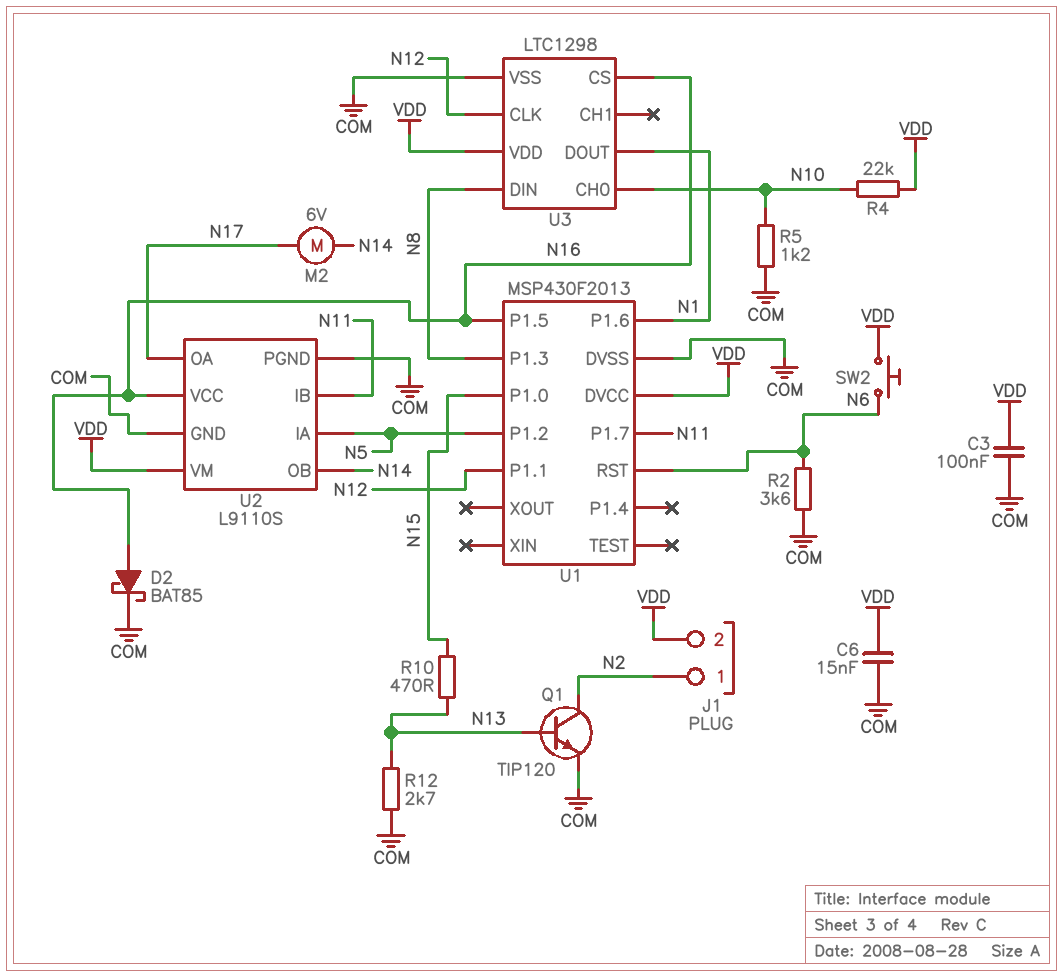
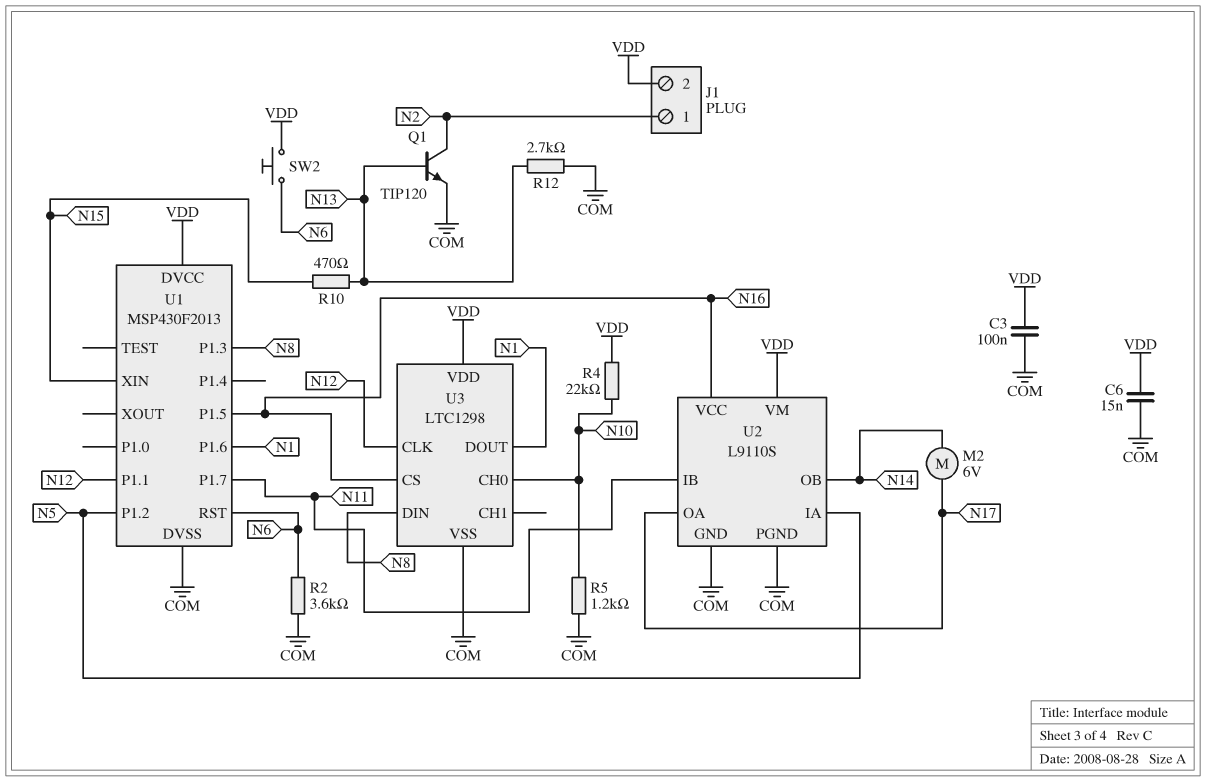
D2: schottky BAT85 (A N16, K COM) -> none
U1 pin P1.0: N15 -> none
U1 pin XIN: none -> N15

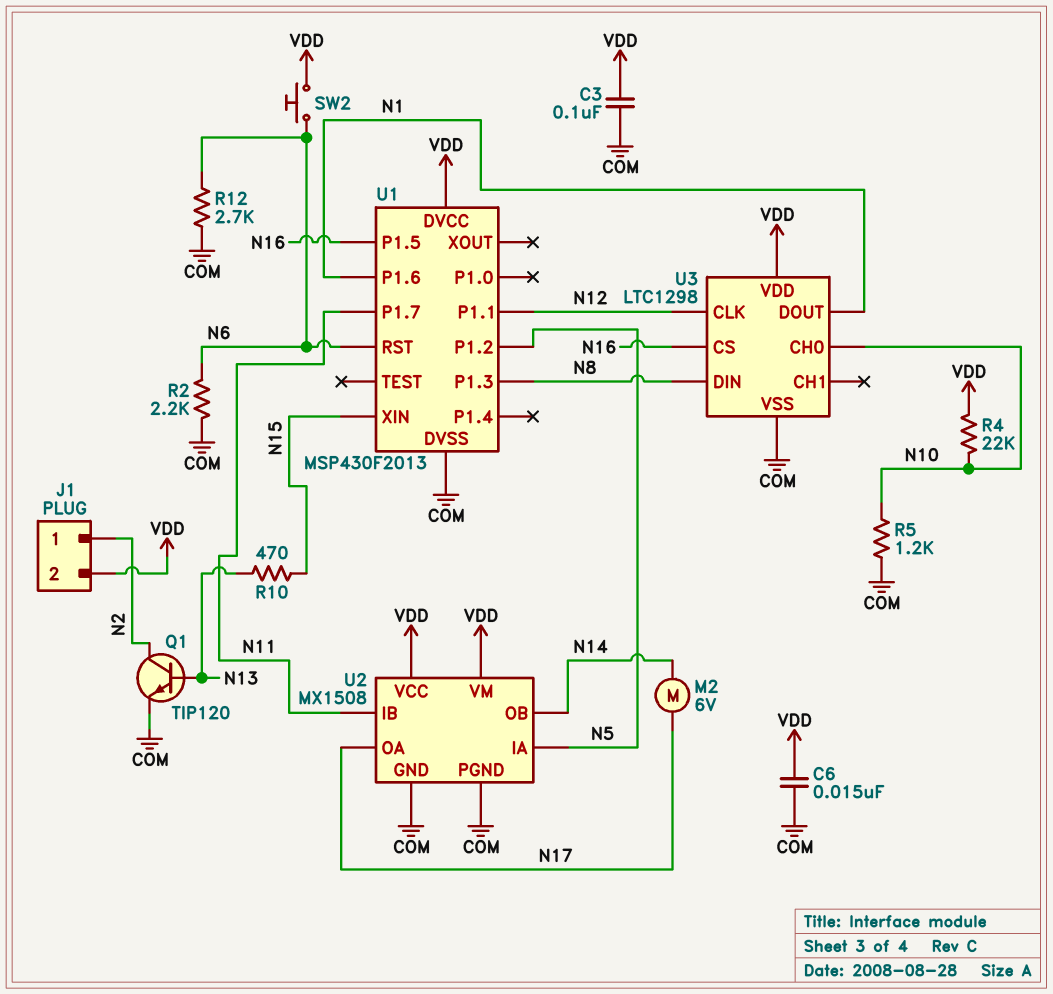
R2: 3.6k (COM, N6) -> 2.2k (COM, N6)
R12: 2.7k (COM, N13) -> 2.7k (COM, N6)
U2: L9110S -> MX1508
U2 pin VCC: N16 -> VDD

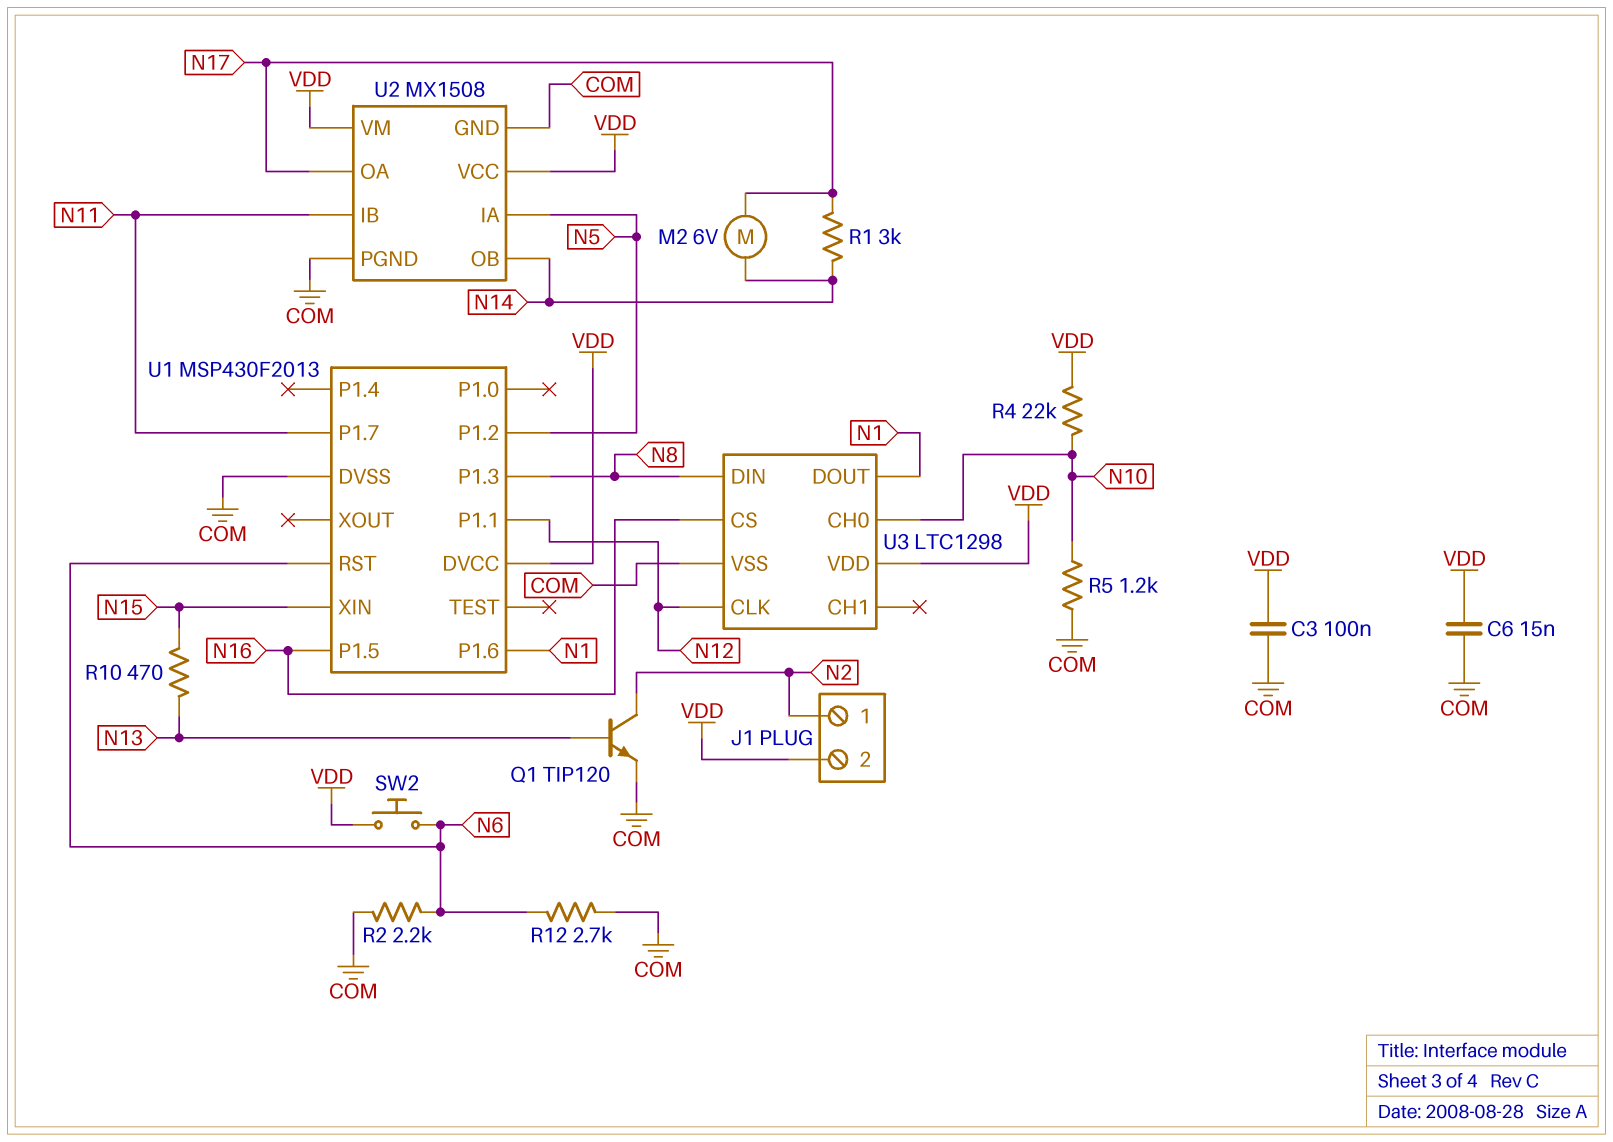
R1: none -> 3k (N14, N17)

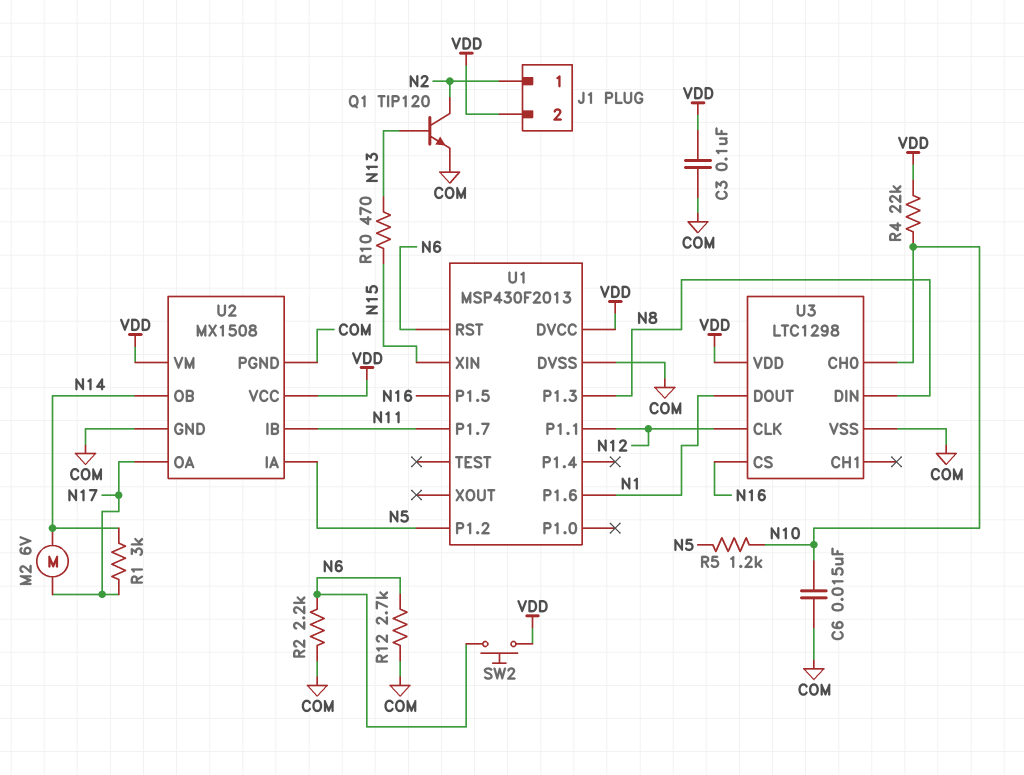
C6: 15nF (COM, VDD) -> 15nF (COM, N10)
R5: 1.2k (COM, N10) -> 1.2k (N5, N10)

